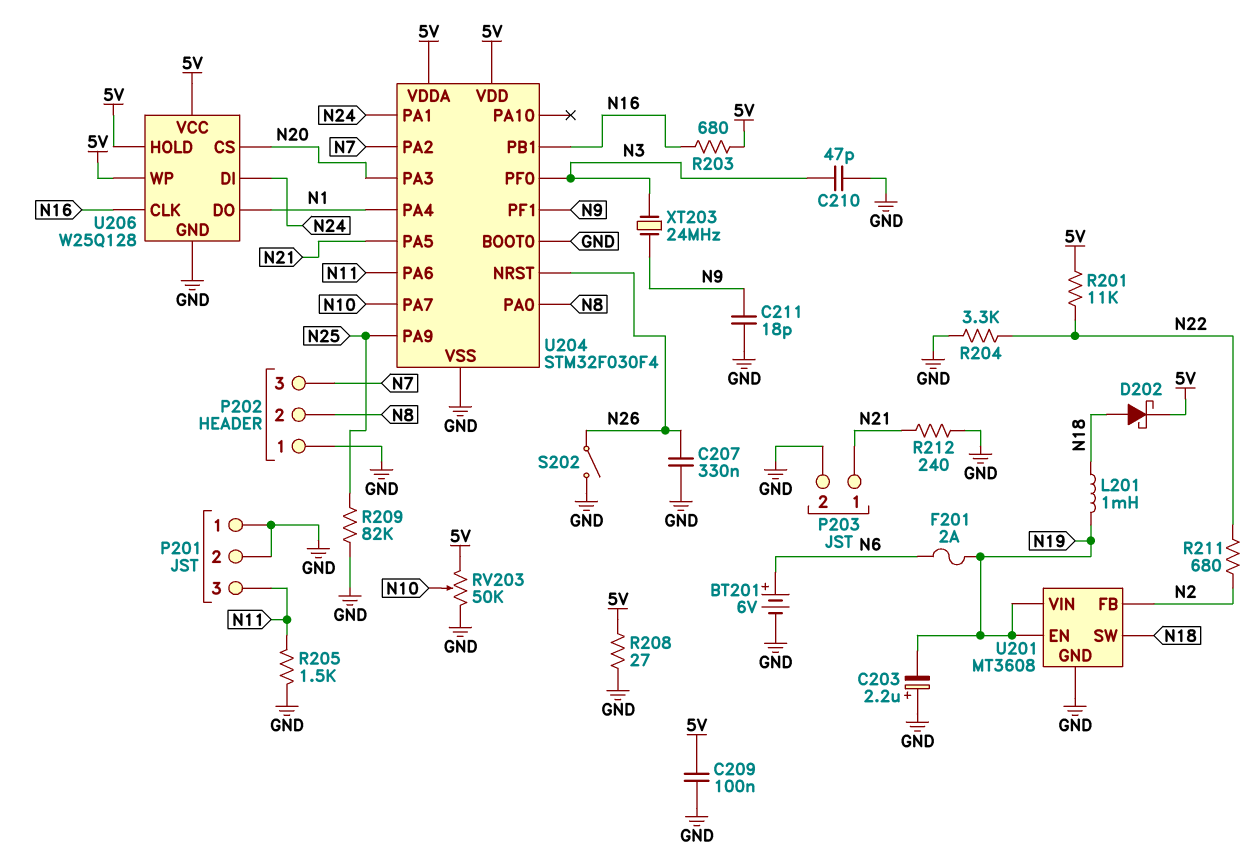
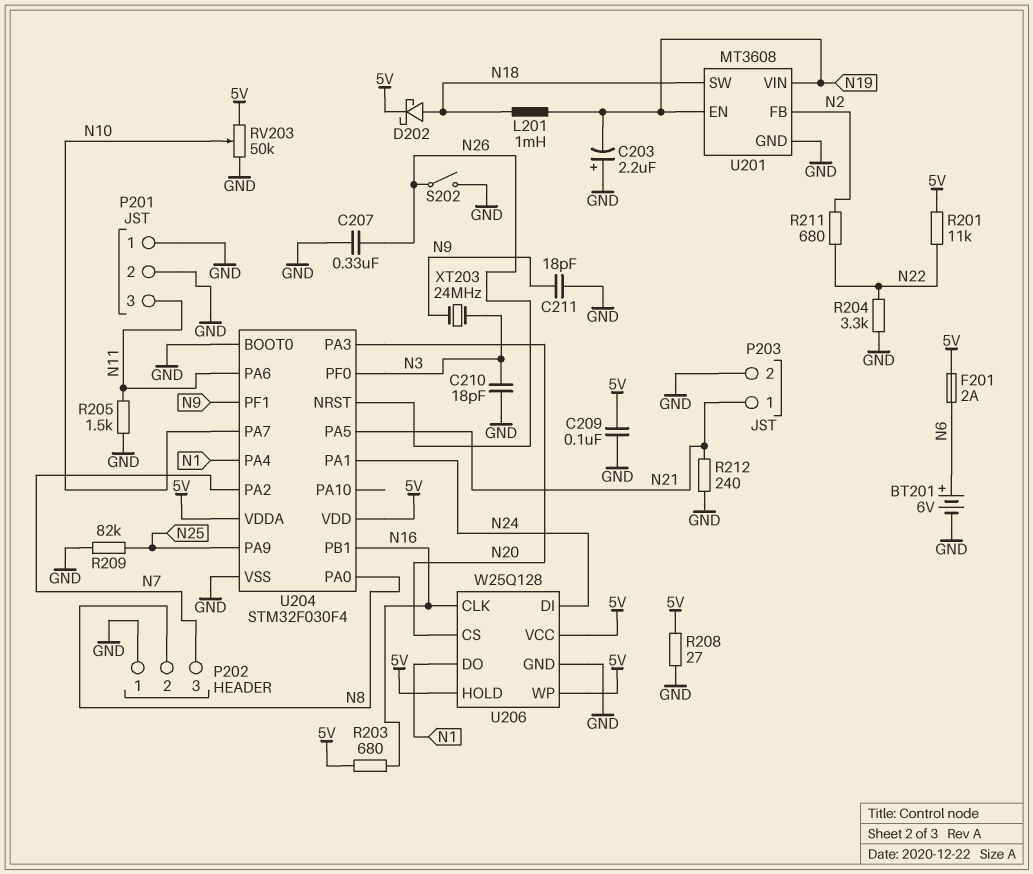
C210: 47pF (GND, N3) -> 18pF (GND, N3)
F201: 2A (N6, N19) -> 2A (5V, N6)

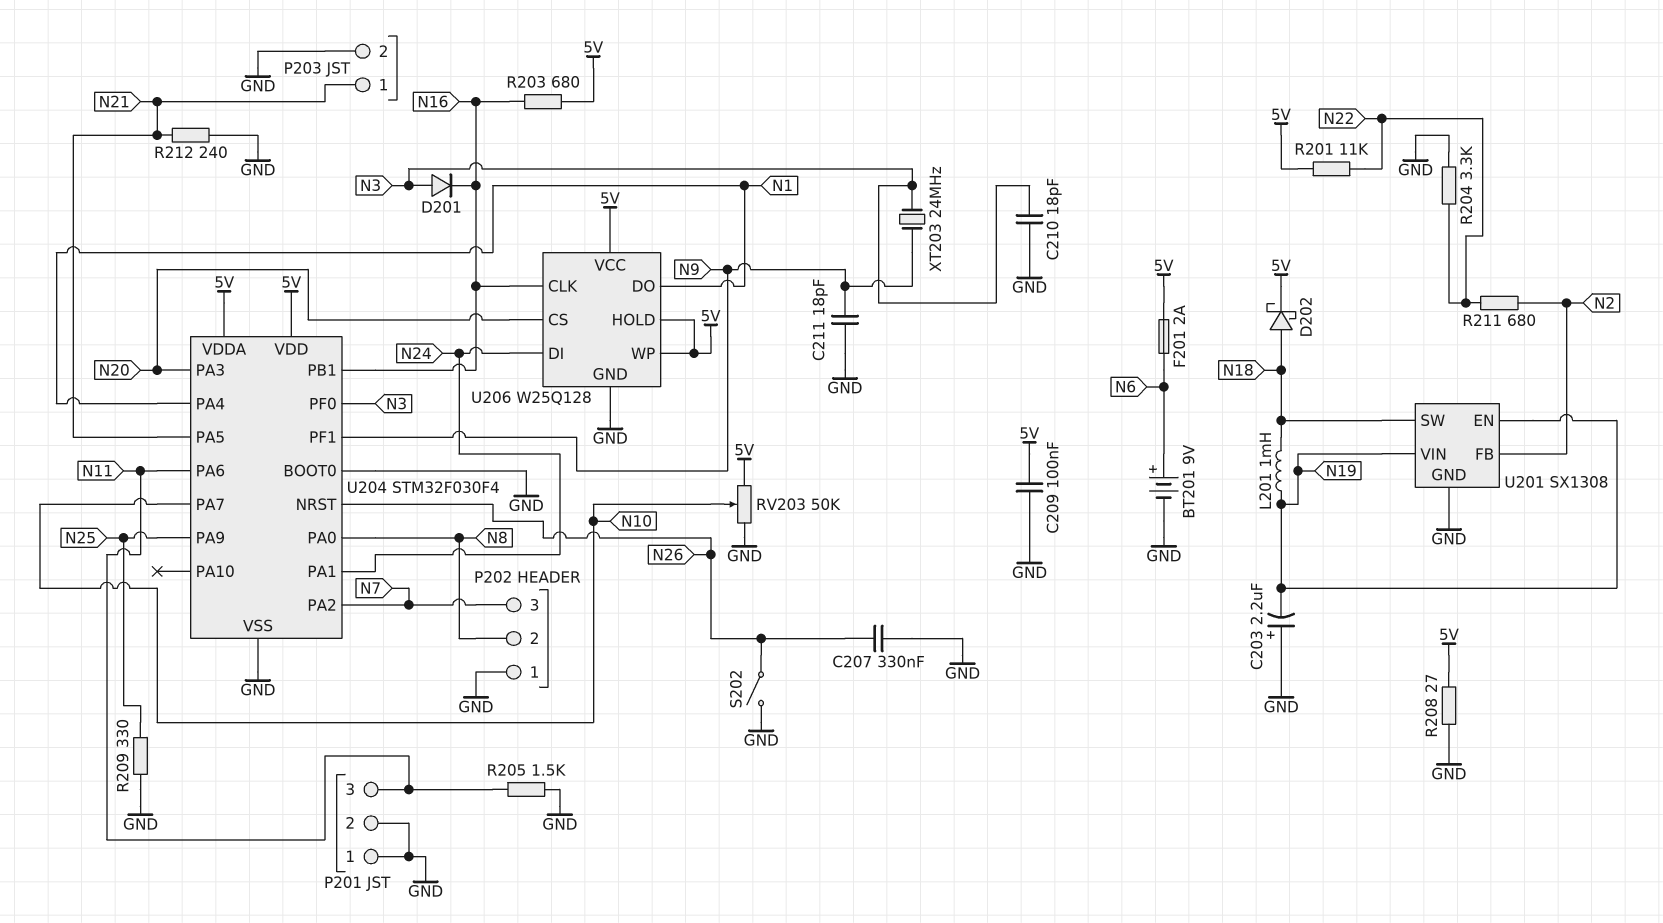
BT201: 6V (plus N6, minus GND) -> 9V (plus N6, minus GND)
D201: none -> diode (A N3, K N16)
R209: 82k (GND, N25) -> 330 (GND, N25)
U201: MT3608 -> SX1308

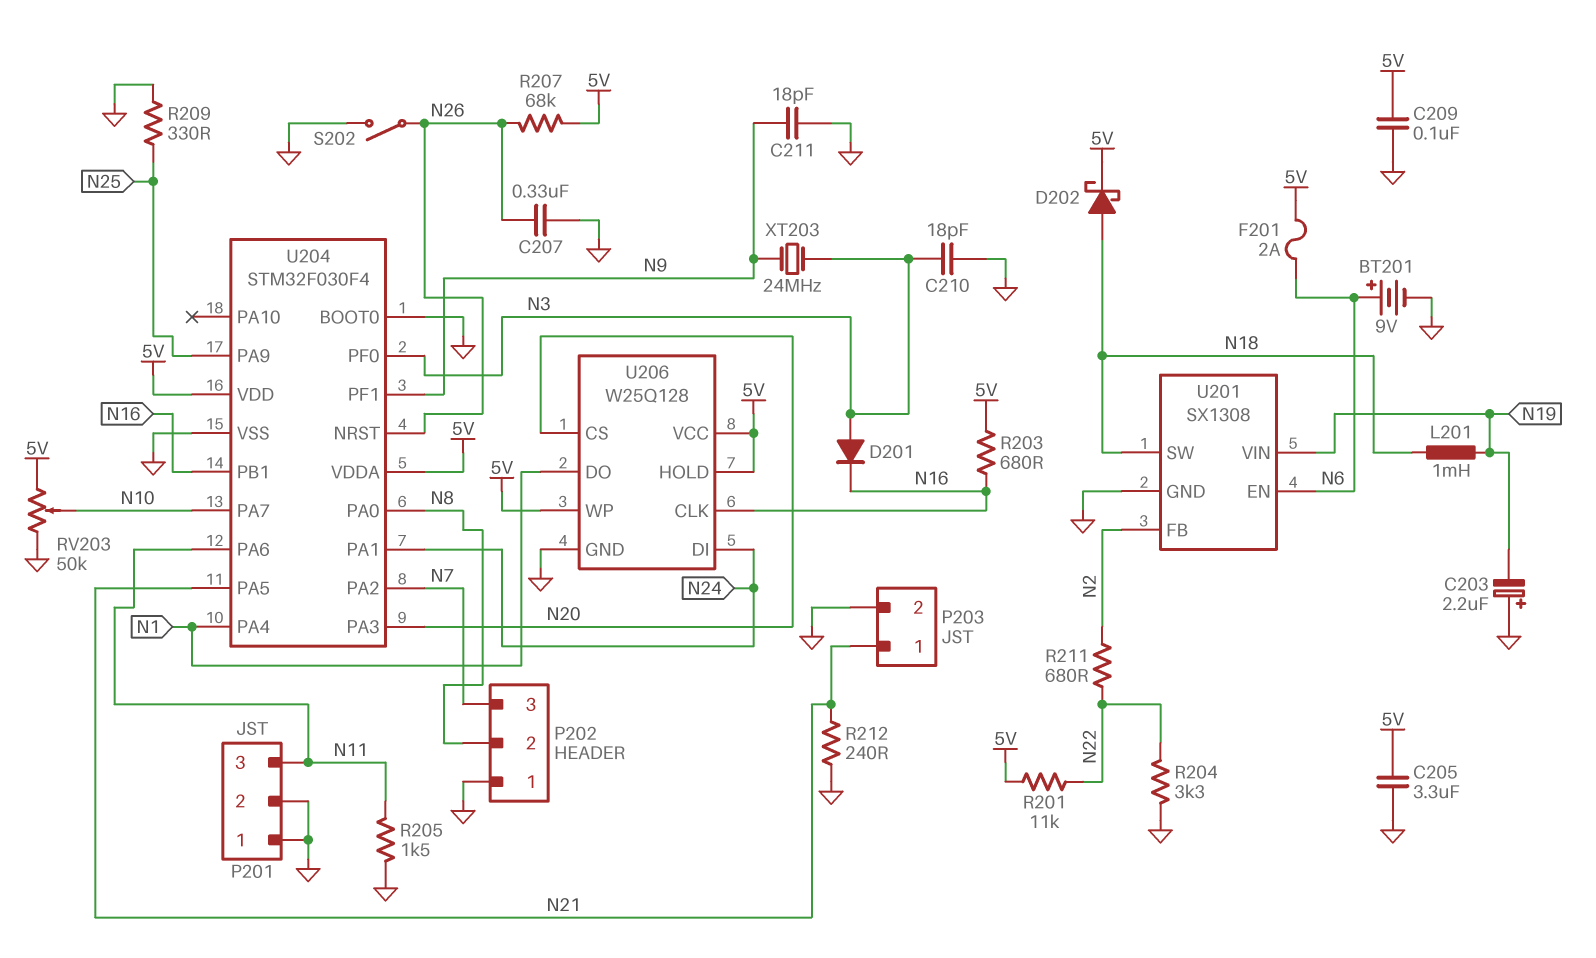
C205: none -> 3.3uF (5V, GND)
R207: none -> 68k (5V, N26)
R208: 27 (5V, GND) -> none
U201 pin EN: N19 -> N6

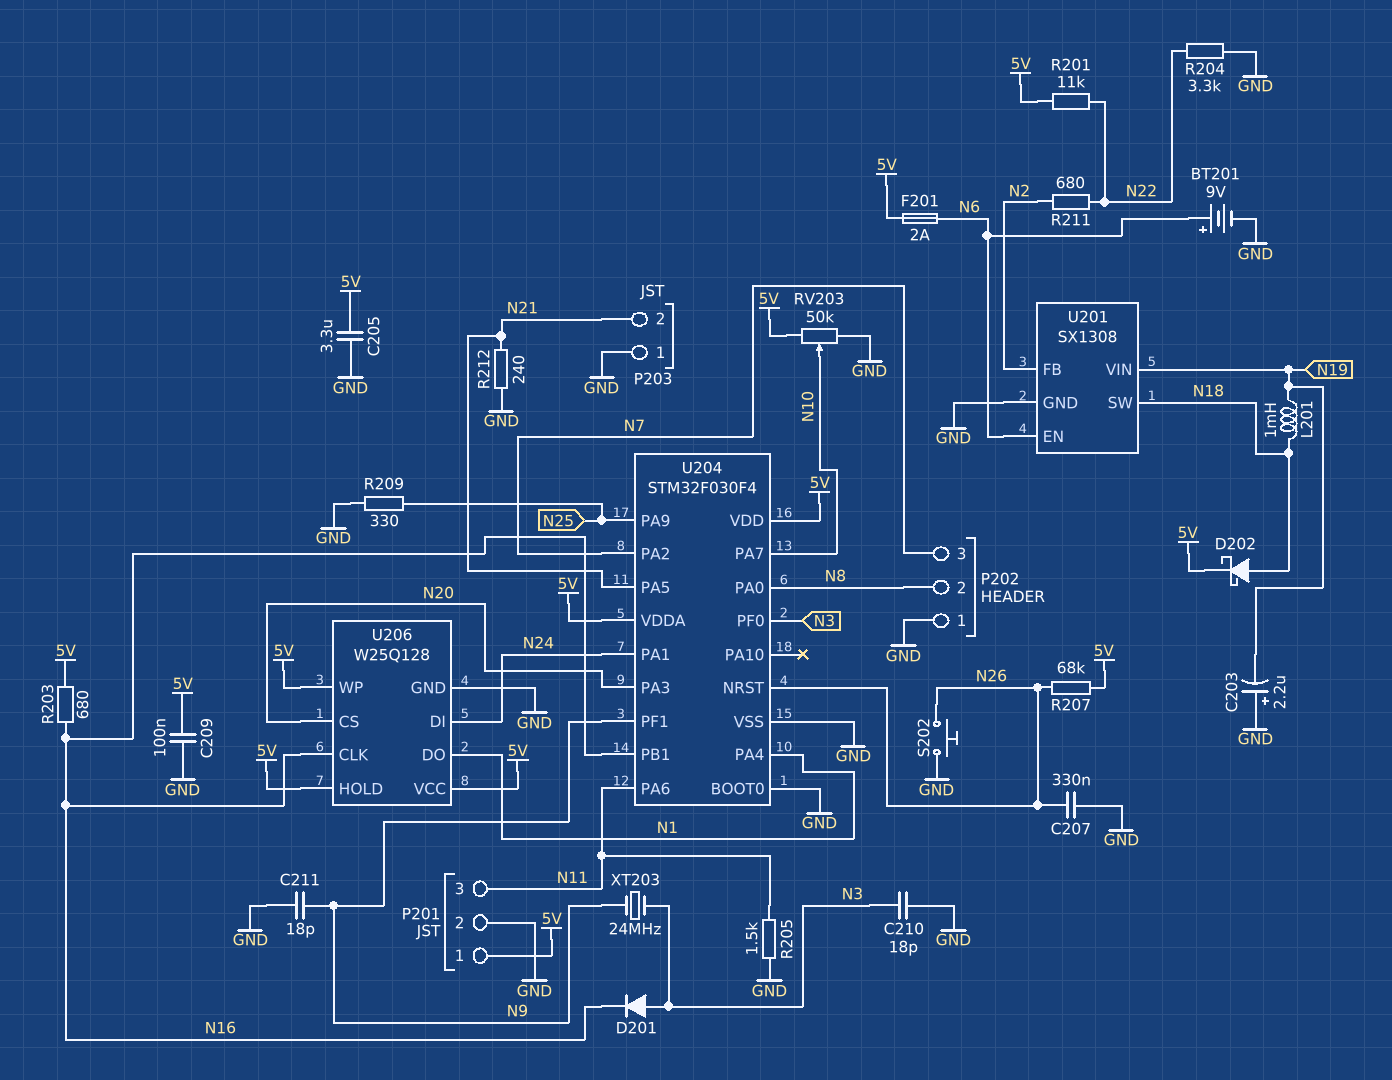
P201 pin 1: GND -> 5V
P203 pin 1: N21 -> GND
P203 pin 2: GND -> N21
S202: switch (GND, N26) -> button (GND, N26)

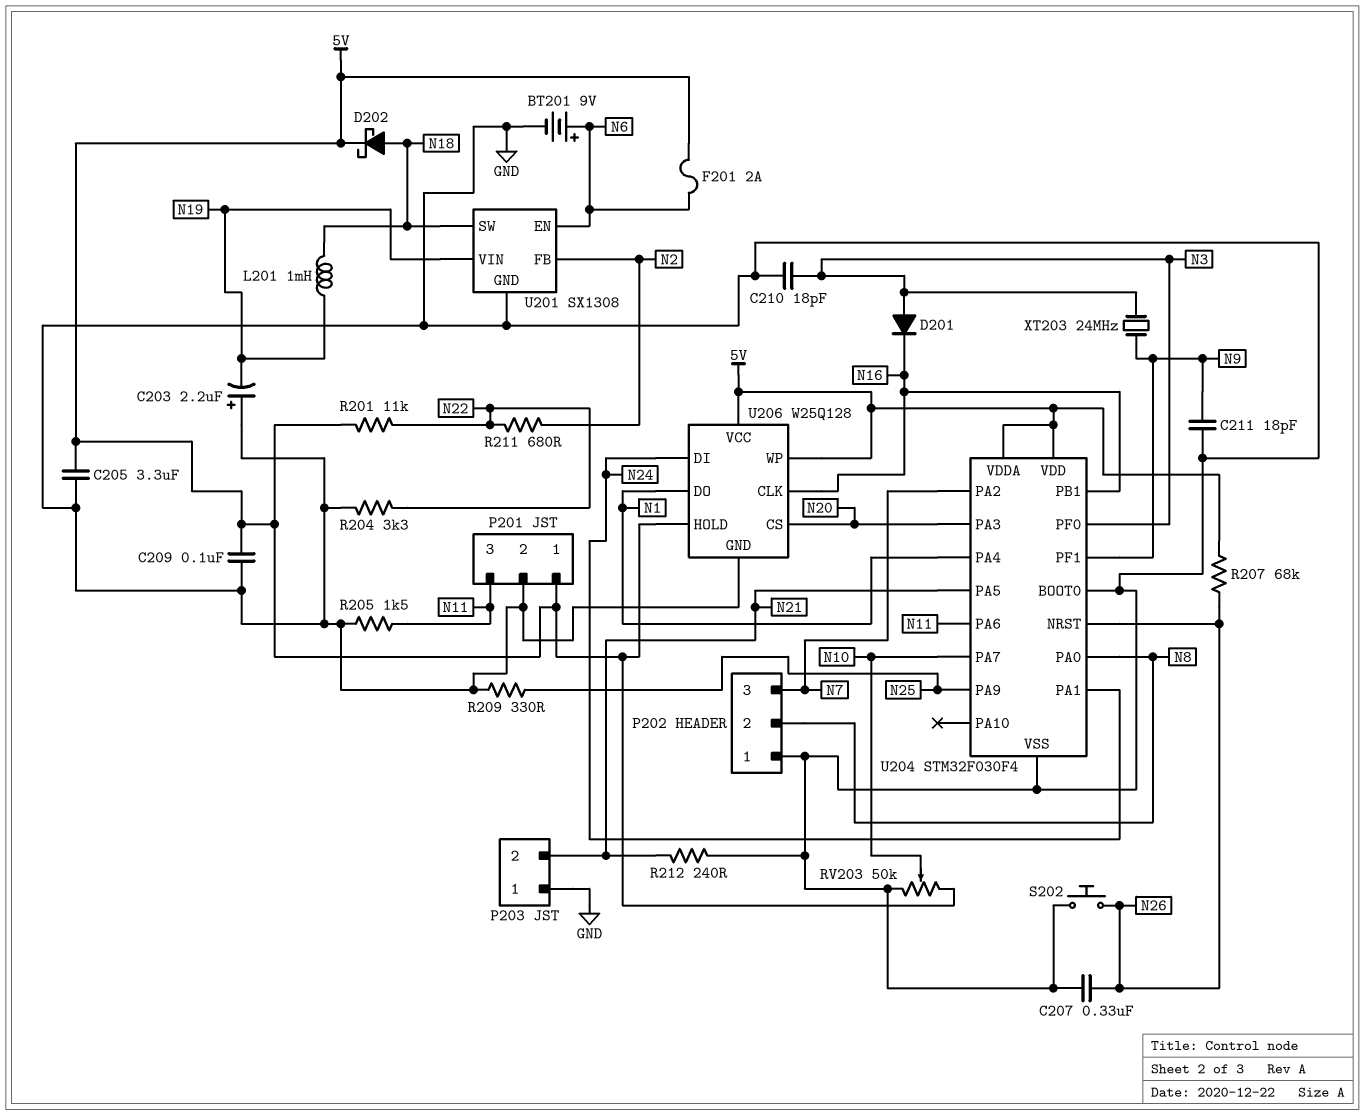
R203: 680 (5V, N16) -> none

